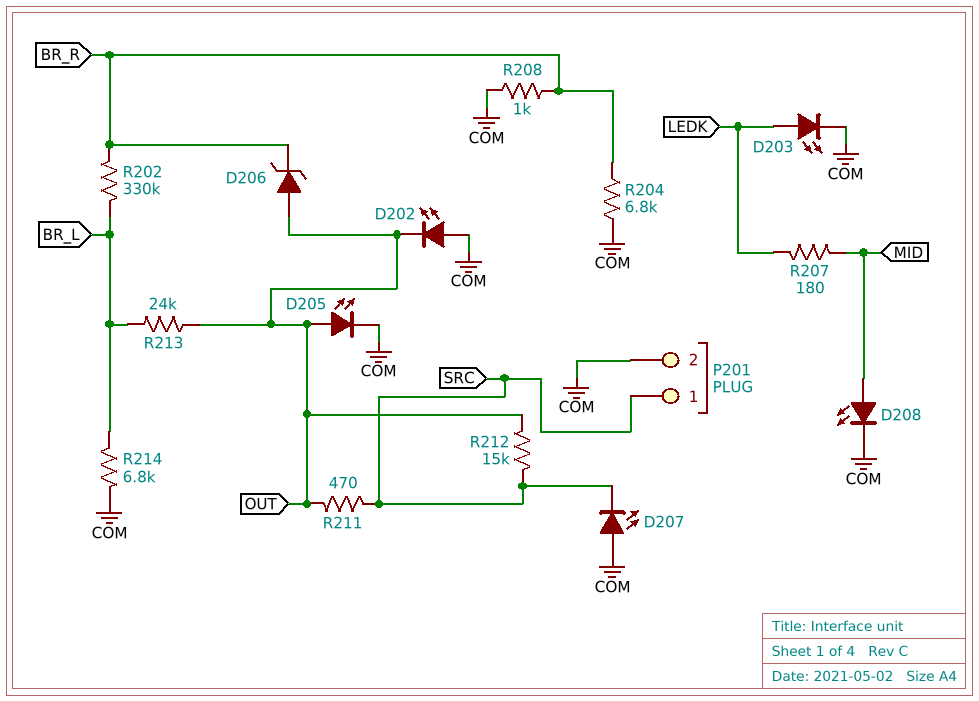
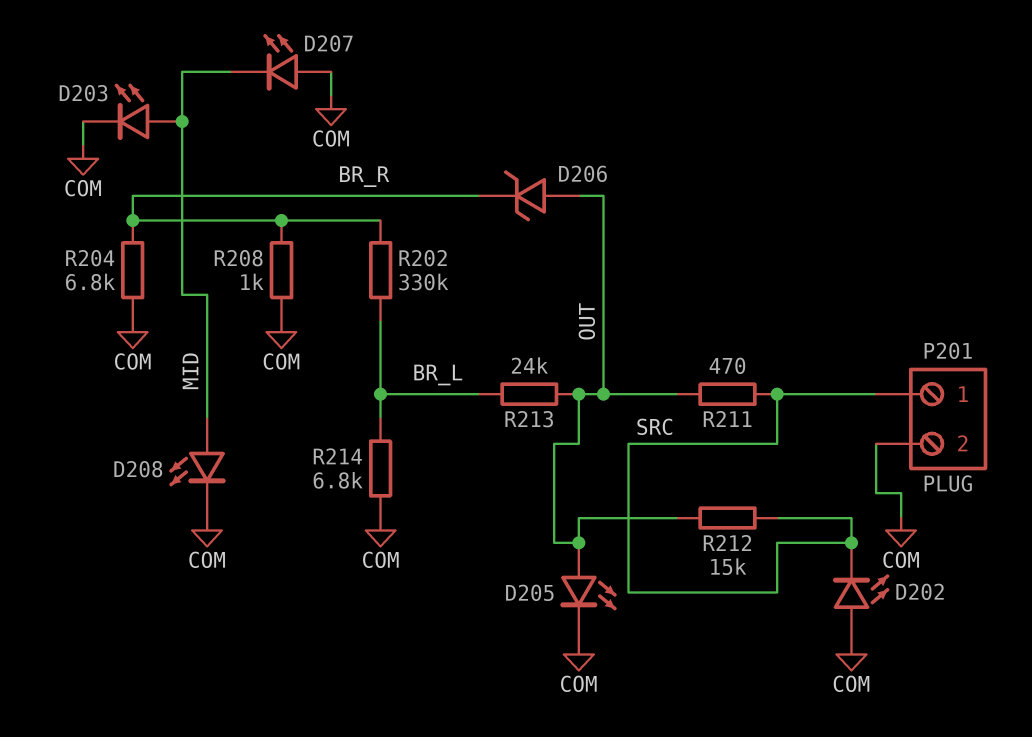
D202: LED (A COM, K OUT) -> LED (A COM, K SRC)
D203: LED (A LEDK, K COM) -> LED (A MID, K COM)
D207: LED (A COM, K SRC) -> LED (A COM, K MID)
R207: 180 (LEDK, MID) -> none

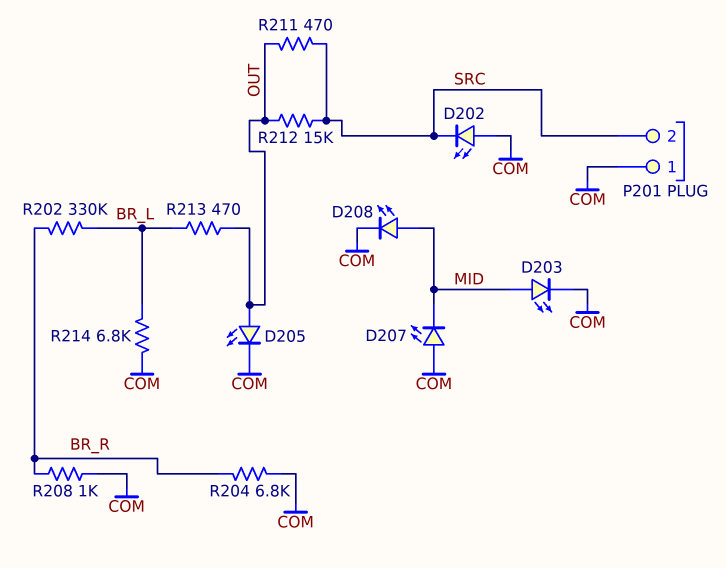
D206: zener (A OUT, K BR_R) -> none
P201 pin 1: SRC -> COM
P201 pin 2: COM -> SRC
R213: 24k (BR_L, OUT) -> 470 (BR_L, OUT)

